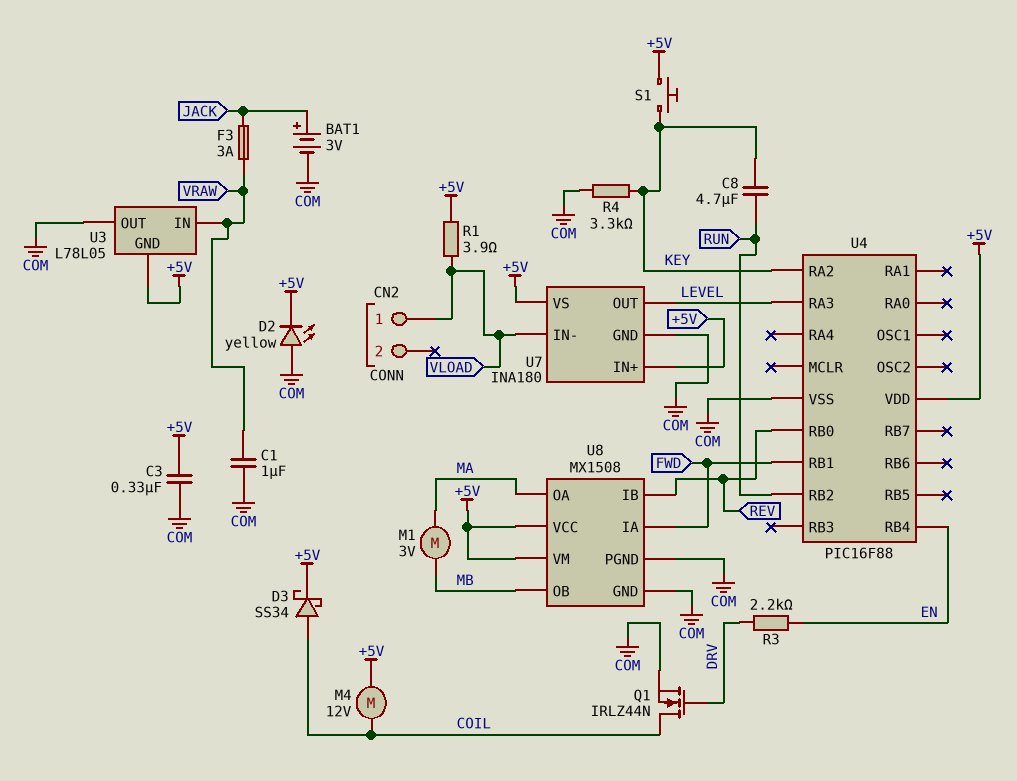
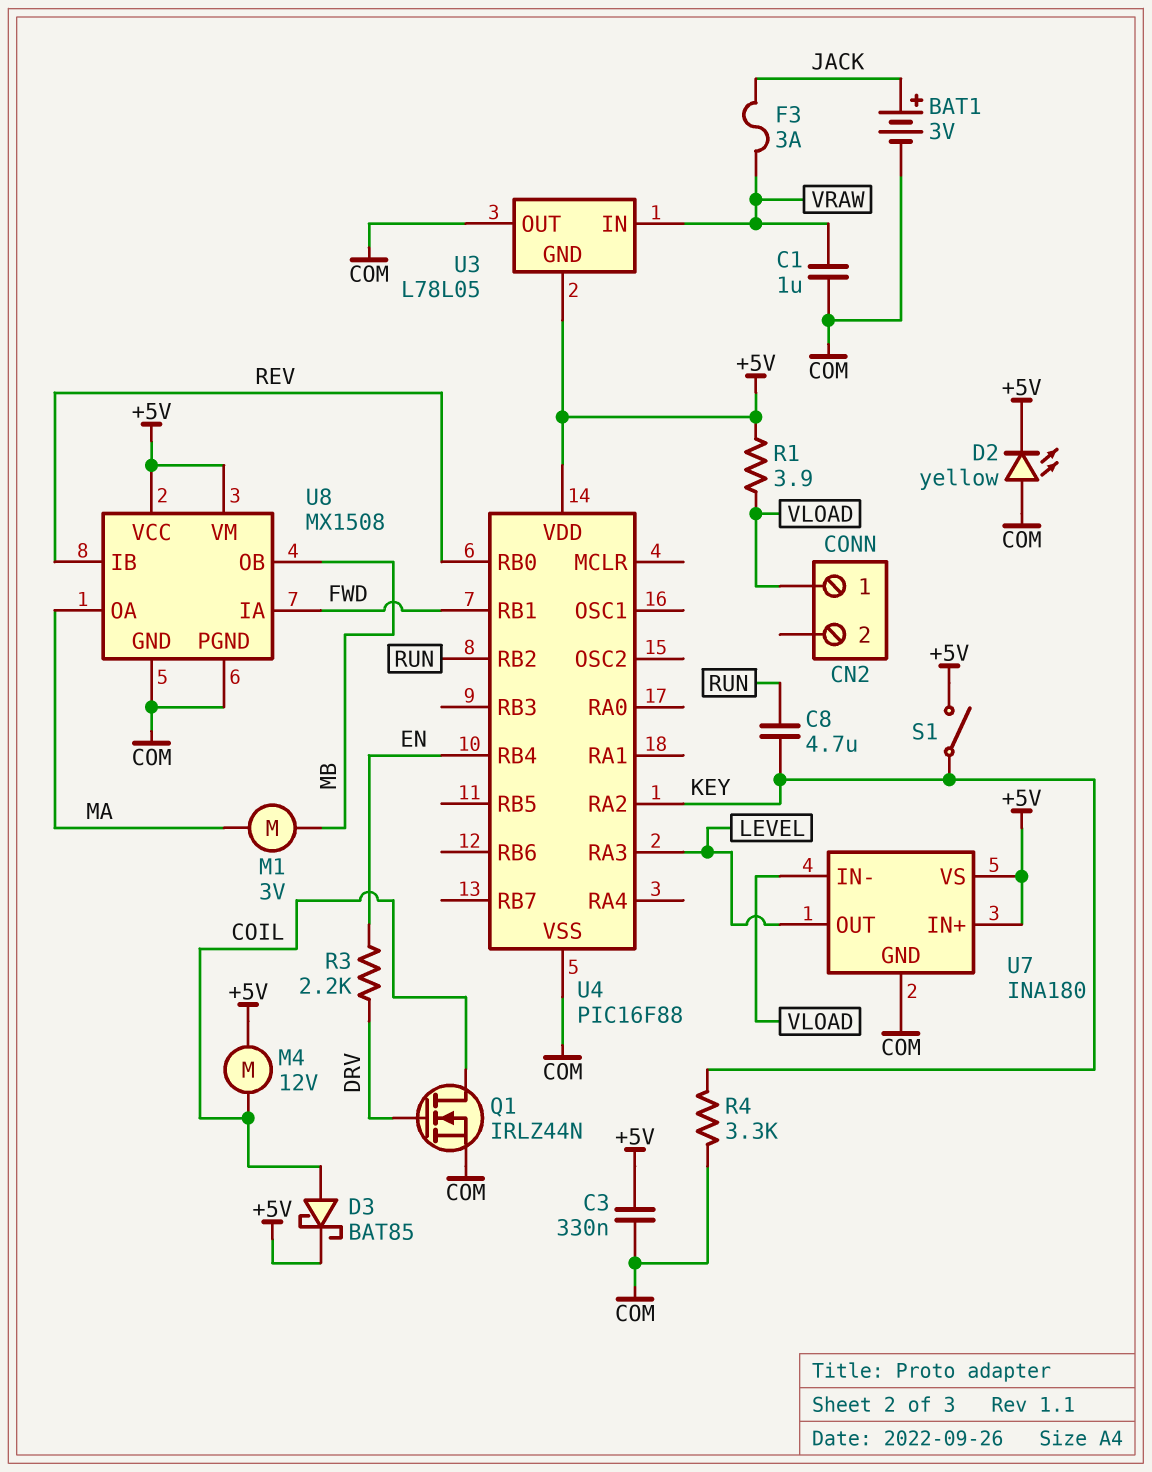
D3: schottky SS34 (A COIL, K +5V) -> schottky BAT85 (A COIL, K +5V)
S1: button (+5V, KEY) -> switch (+5V, KEY)

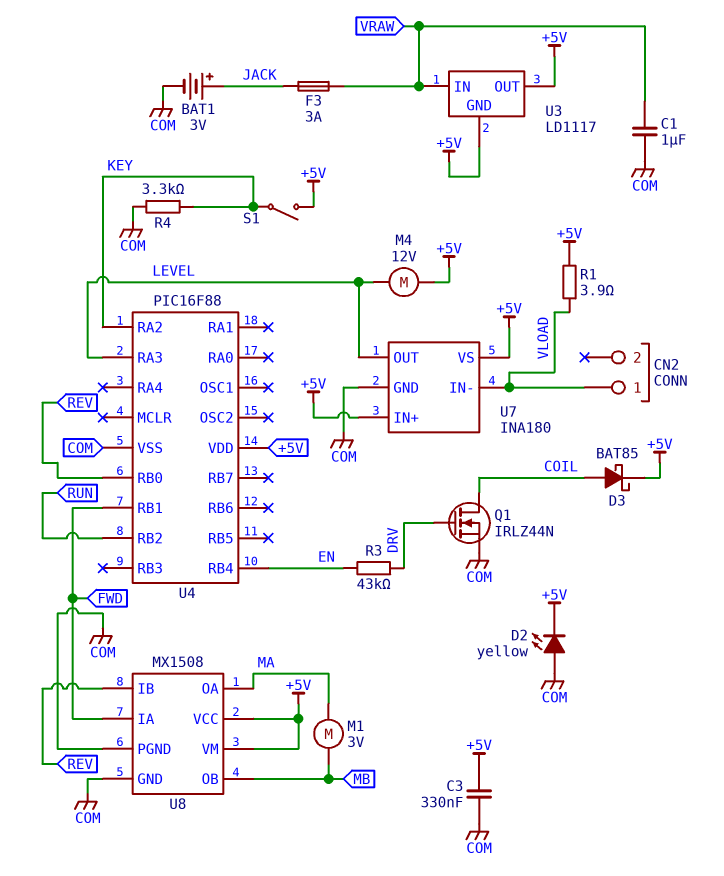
C8: 4.7uF (KEY, RUN) -> none
M4: motor 12V (+5V, COIL) -> motor 12V (+5V, LEVEL)
R3: 2.2k (DRV, EN) -> 43k (DRV, EN)
U3: L78L05 -> LD1117
U3 pin OUT: COM -> +5V

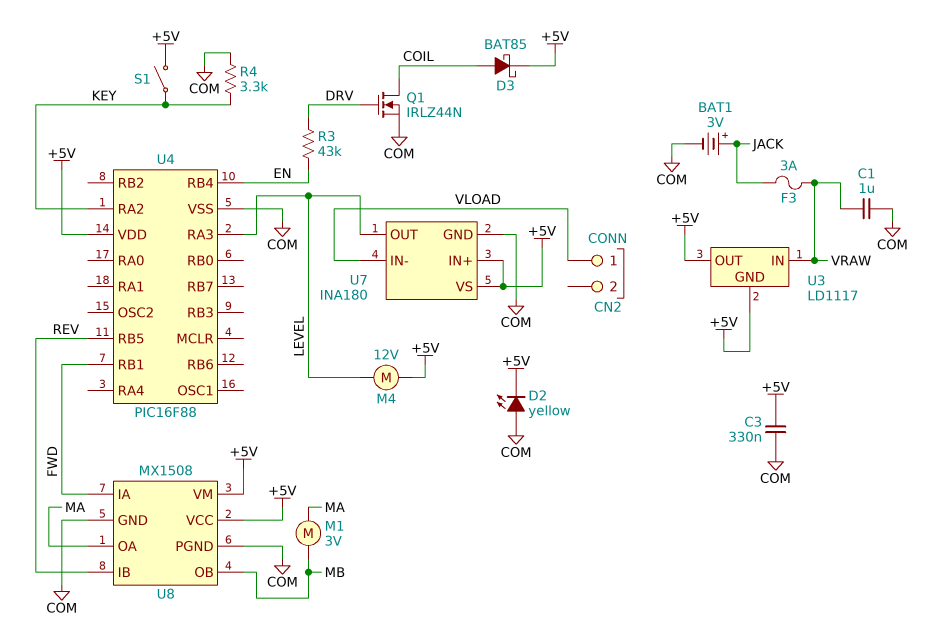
R1: 3.9 (+5V, VLOAD) -> none
U4 pin RB0: REV -> none
U4 pin RB2: RUN -> none
U4 pin RB5: none -> REV

